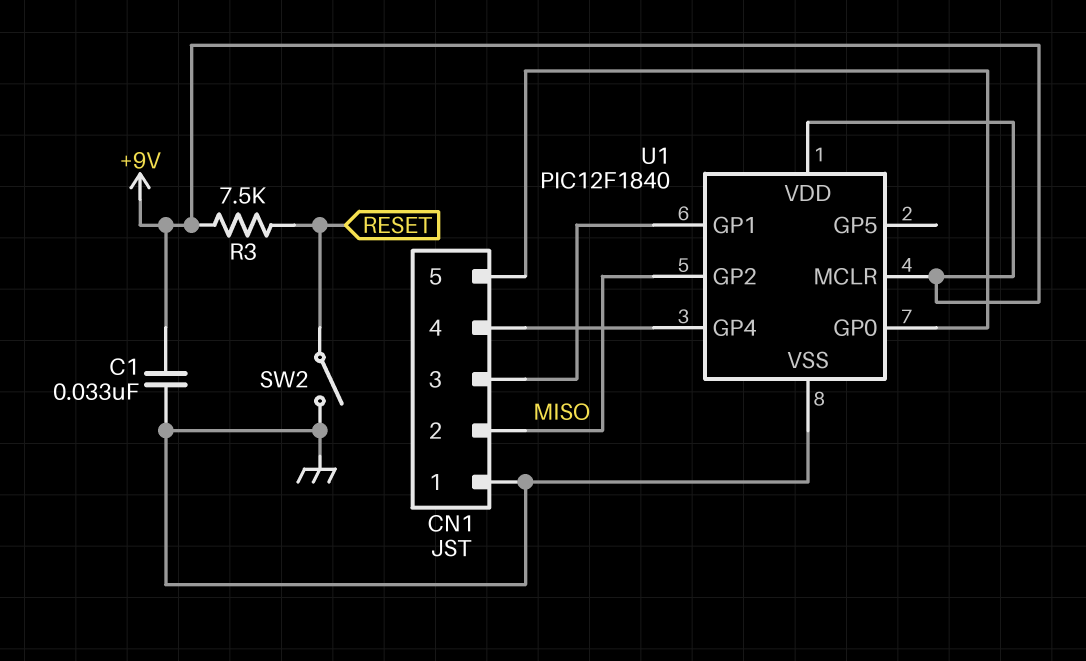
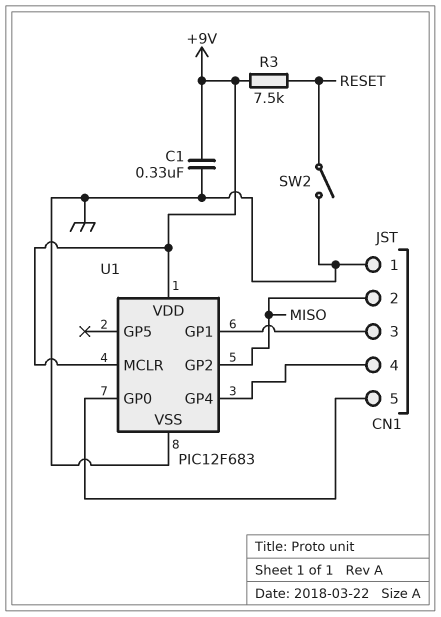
C1: 33nF (+9V, GND) -> 330nF (+9V, GND)
U1: PIC12F1840 -> PIC12F683

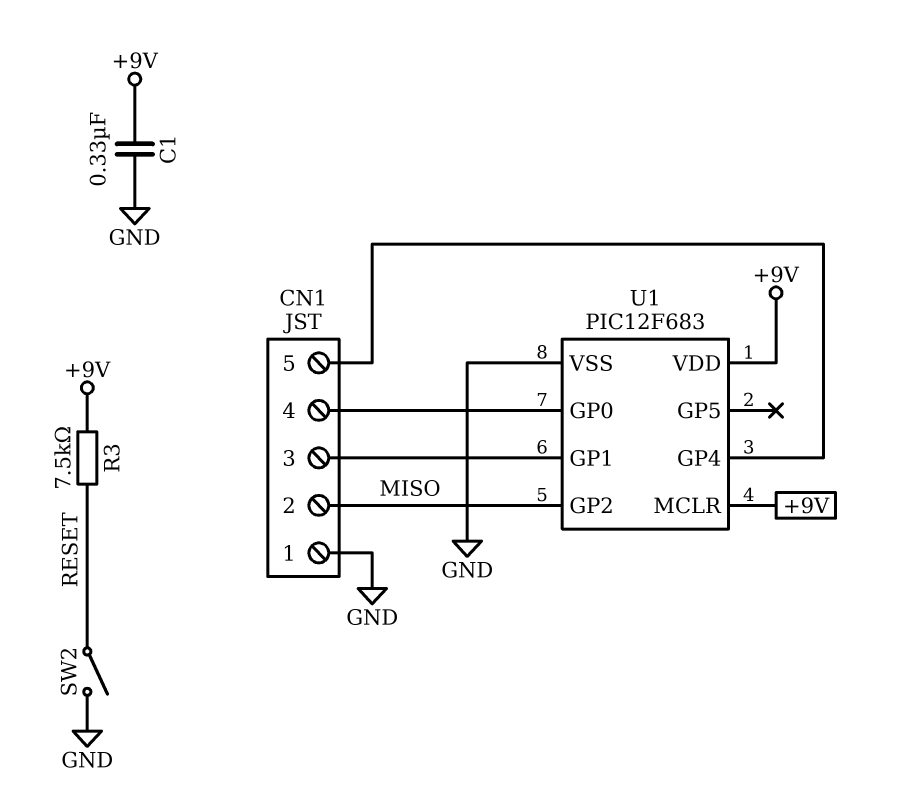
U1 pin GP0: CN1/5 -> CN1/4
U1 pin GP4: CN1/4 -> CN1/5

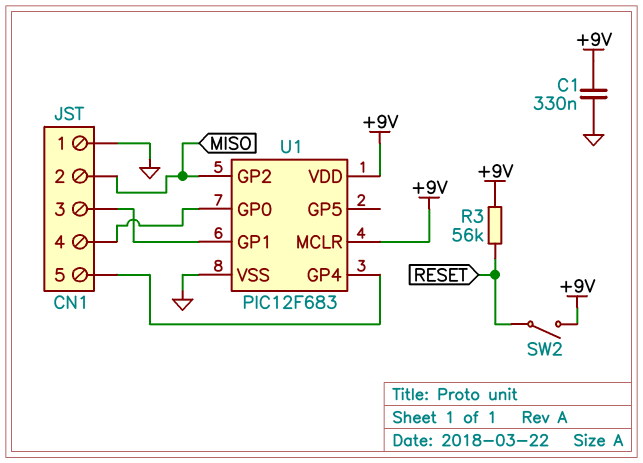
R3: 7.5k (+9V, RESET) -> 56k (+9V, RESET)
SW2: switch (GND, RESET) -> switch (+9V, RESET)

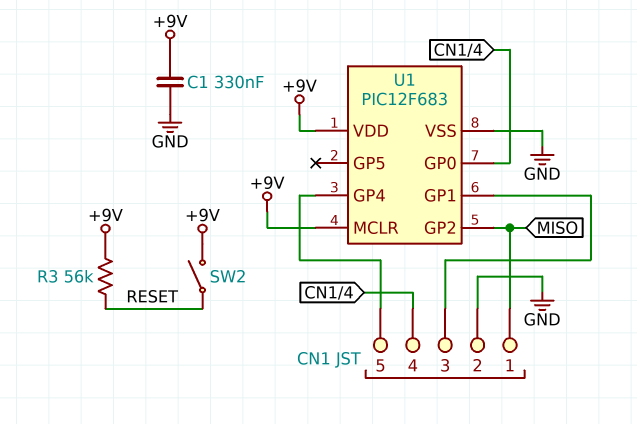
CN1 pin 1: GND -> MISO
CN1 pin 2: MISO -> GND

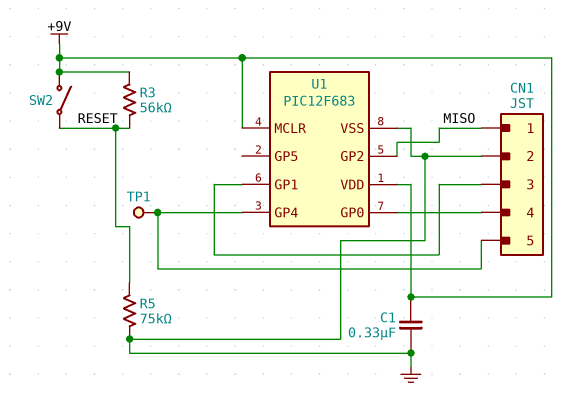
R5: none -> 75k (GND, RESET)
TP1: none -> test point (CN1/5)

